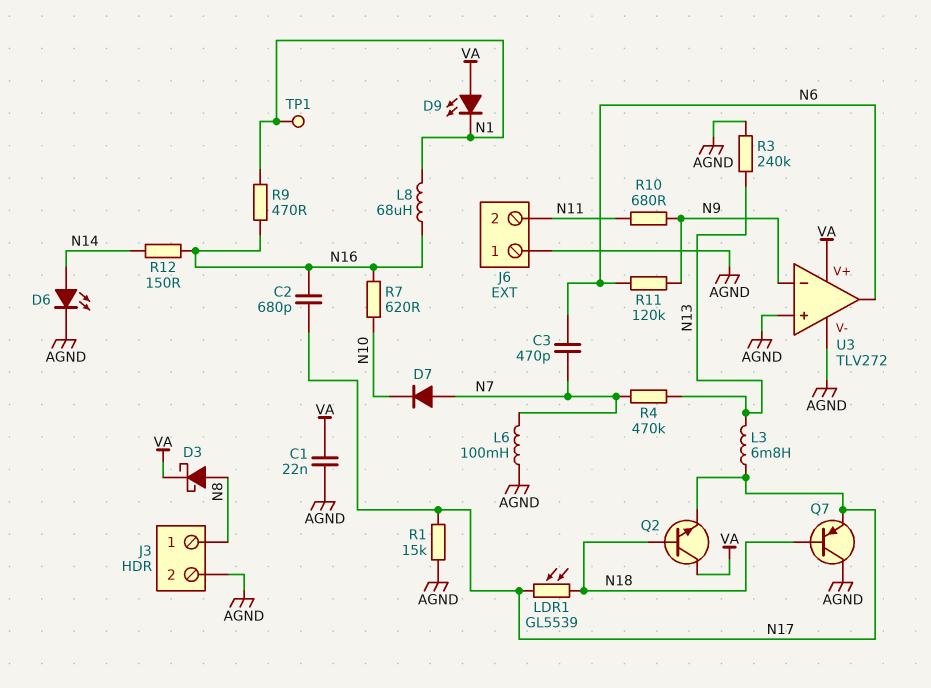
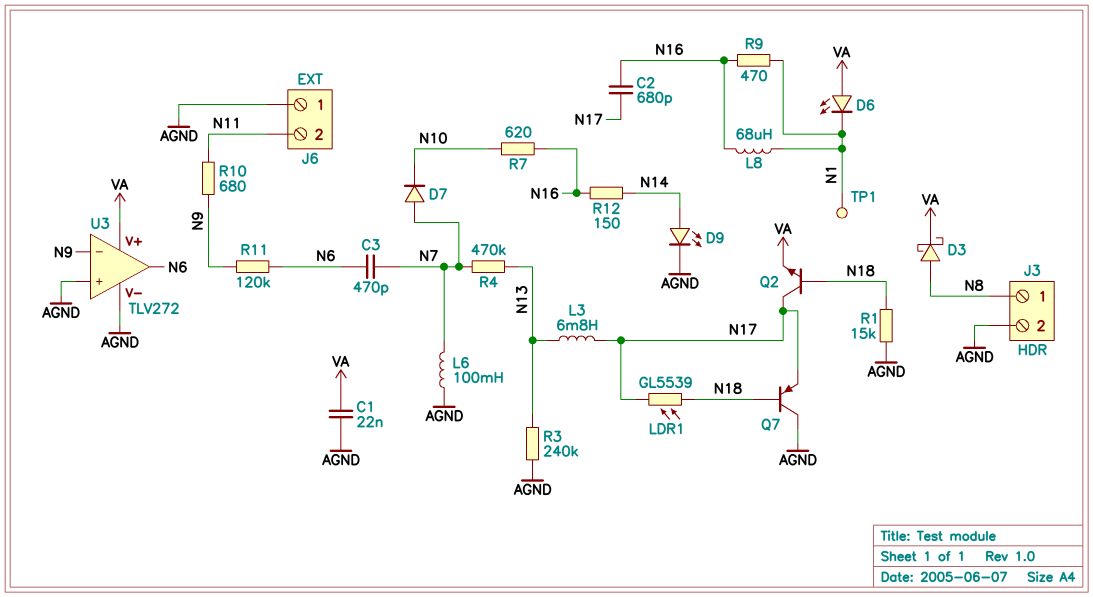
D6: LED (A N14, K AGND) -> LED (A VA, K N1)
D9: LED (A VA, K N1) -> LED (A N14, K AGND)
Q2: NPN (B N18, C VA, E N17) -> NPN (B N18, C N17, E VA)
R1: 15k (AGND, N17) -> 15k (AGND, N18)

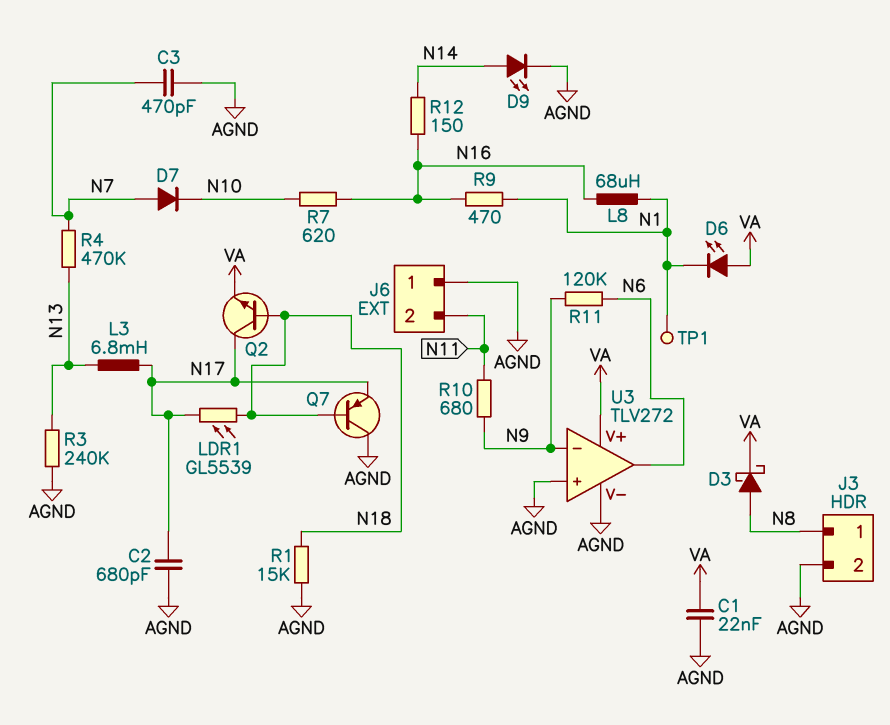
C2: 680pF (N16, N17) -> 680pF (AGND, N17)
C3: 470pF (N6, N7) -> 470pF (AGND, N7)
L6: 100mH (AGND, N7) -> none

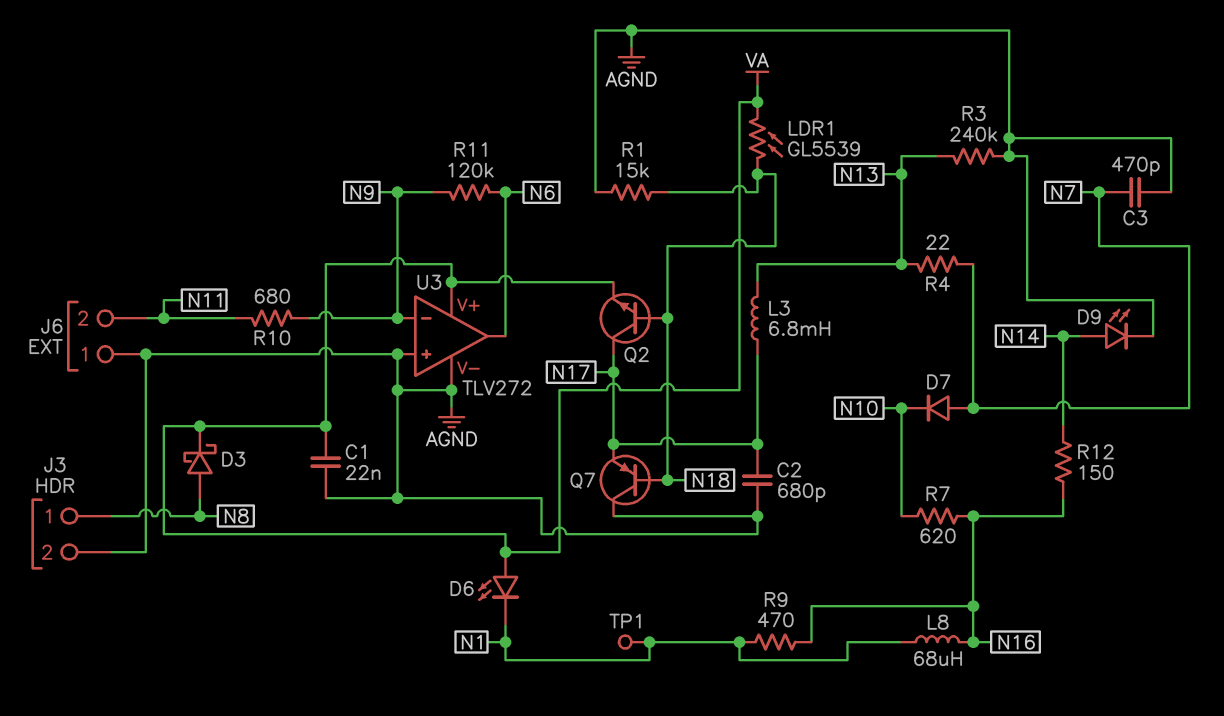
LDR1: GL5539 (N17, N18) -> GL5539 (N18, VA)
R4: 470k (N7, N13) -> 22 (N7, N13)

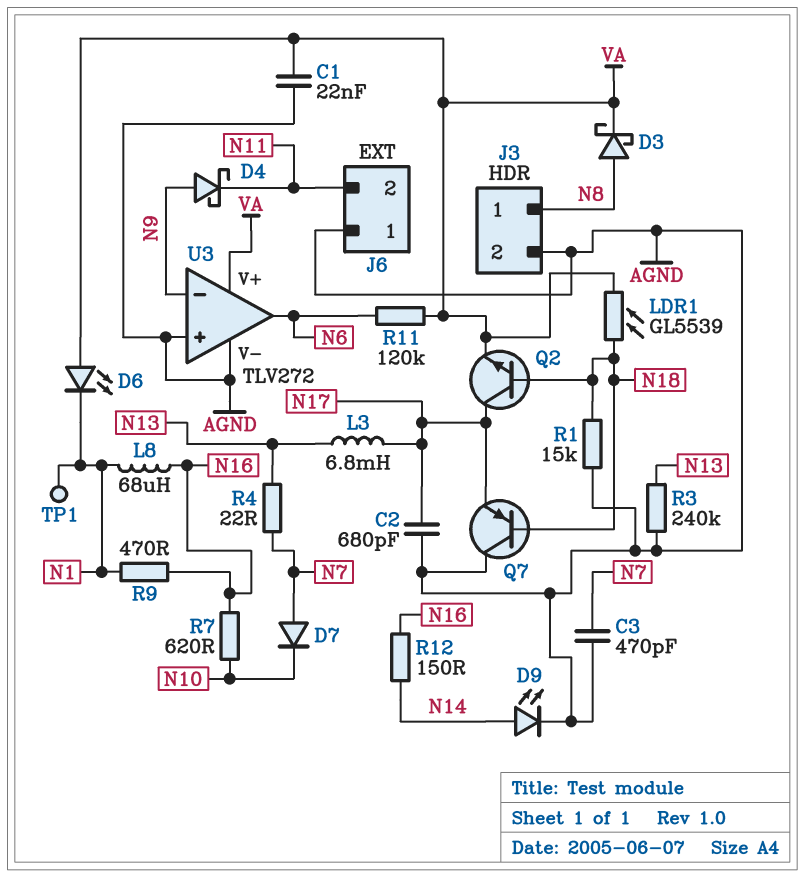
D4: none -> schottky (A N9, K N11)
R10: 680 (N9, N11) -> none
R11: 120k (N6, N9) -> 120k (N6, VA)

